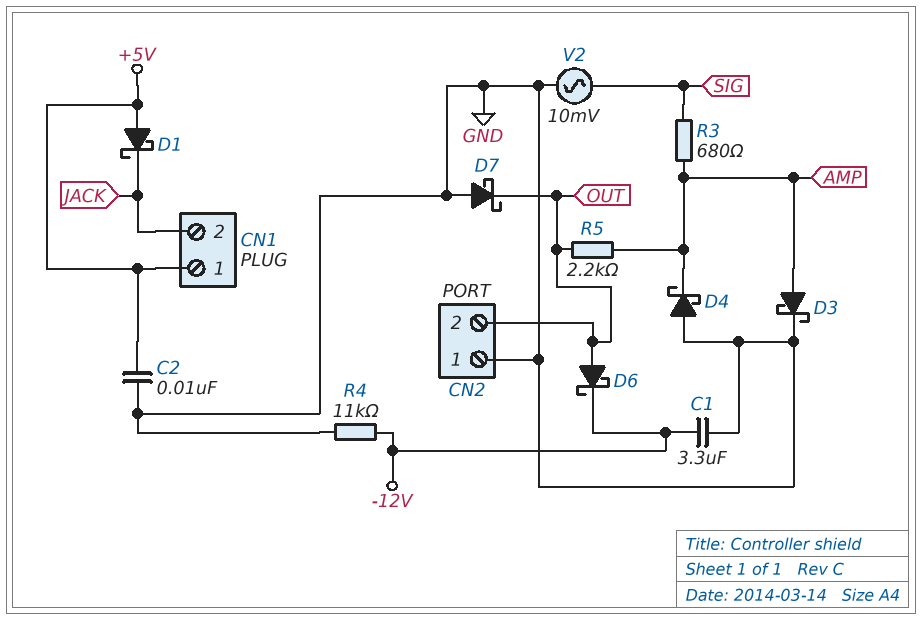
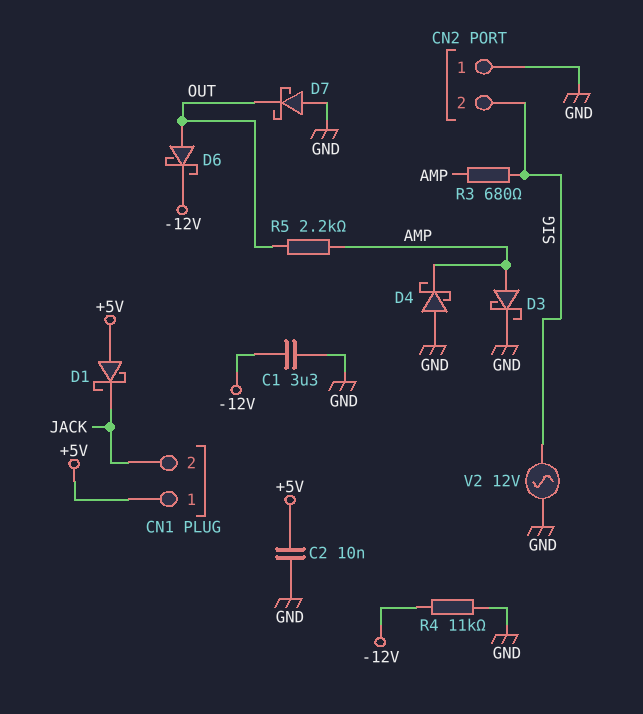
CN2 pin 2: OUT -> SIG
V2: AC 10mV (GND, SIG) -> AC 12V (GND, SIG)

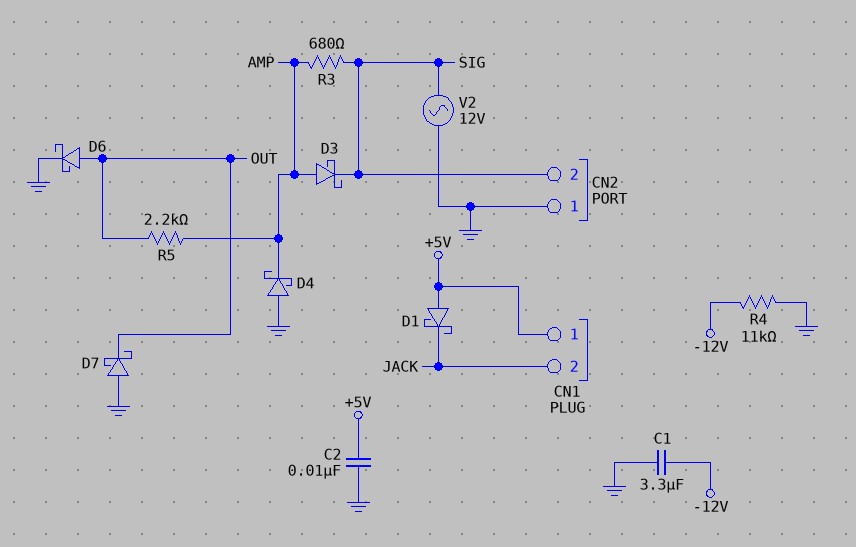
D3: schottky (A AMP, K GND) -> schottky (A AMP, K SIG)
D6: schottky (A OUT, K -12V) -> schottky (A OUT, K GND)

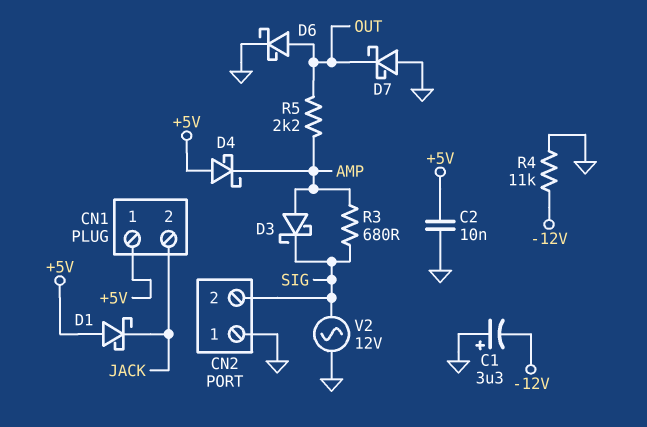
C1: 3.3uF (-12V, GND) -> 3.3uF (plus GND, minus -12V)
D4: schottky (A GND, K AMP) -> schottky (A +5V, K AMP)

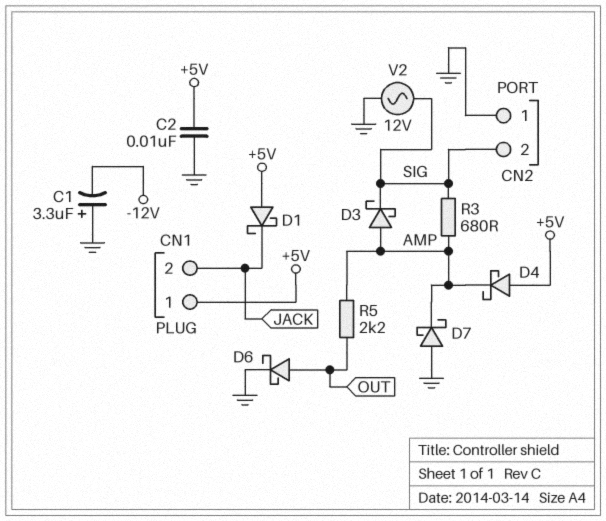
D7: schottky (A GND, K OUT) -> schottky (A GND, K AMP)
R4: 11k (-12V, GND) -> none

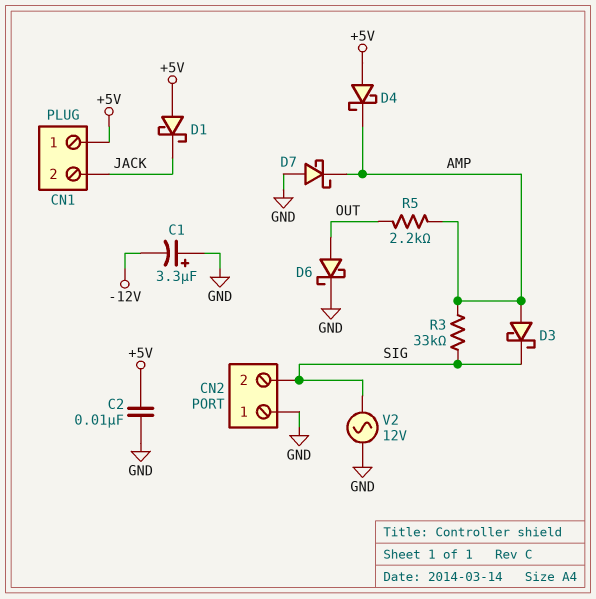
R3: 680 (AMP, SIG) -> 33k (AMP, SIG)

